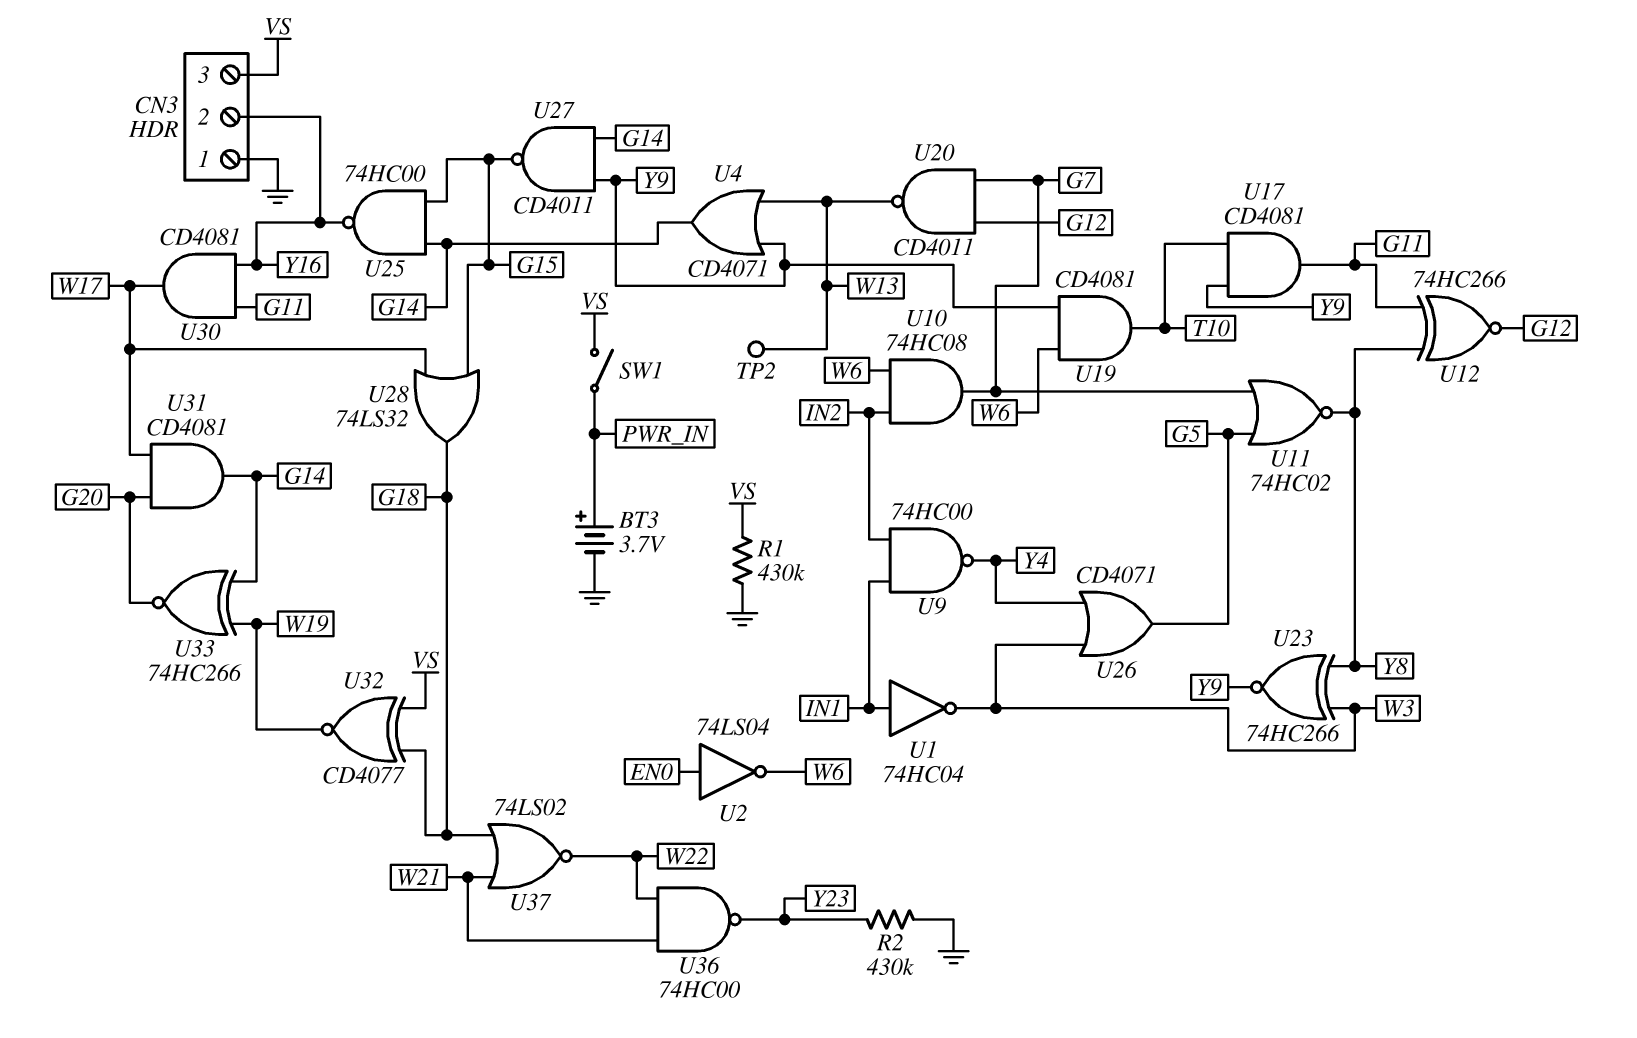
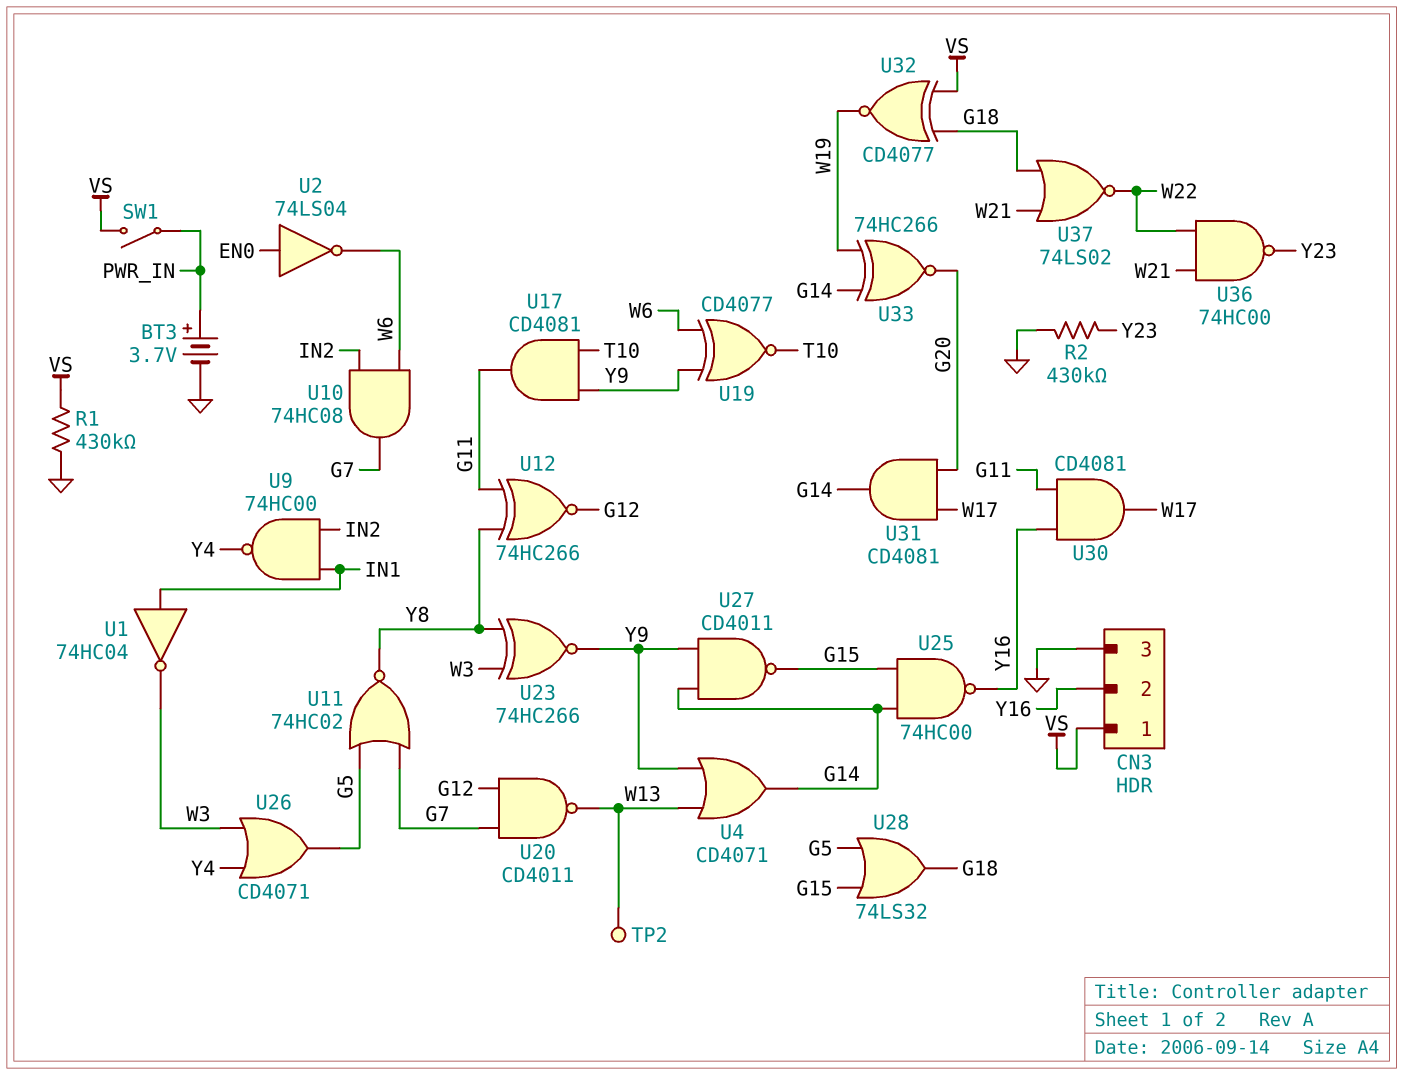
CN3 pin 1: GND -> VS
CN3 pin 3: VS -> GND
U19: AND CD4081 (in W6, in Y9, out T10) -> XNOR CD4077 (in W6, in Y9, out T10)
U28: OR 74LS32 (in G15, in W17, out G18) -> OR 74LS32 (in G5, in G15, out G18)

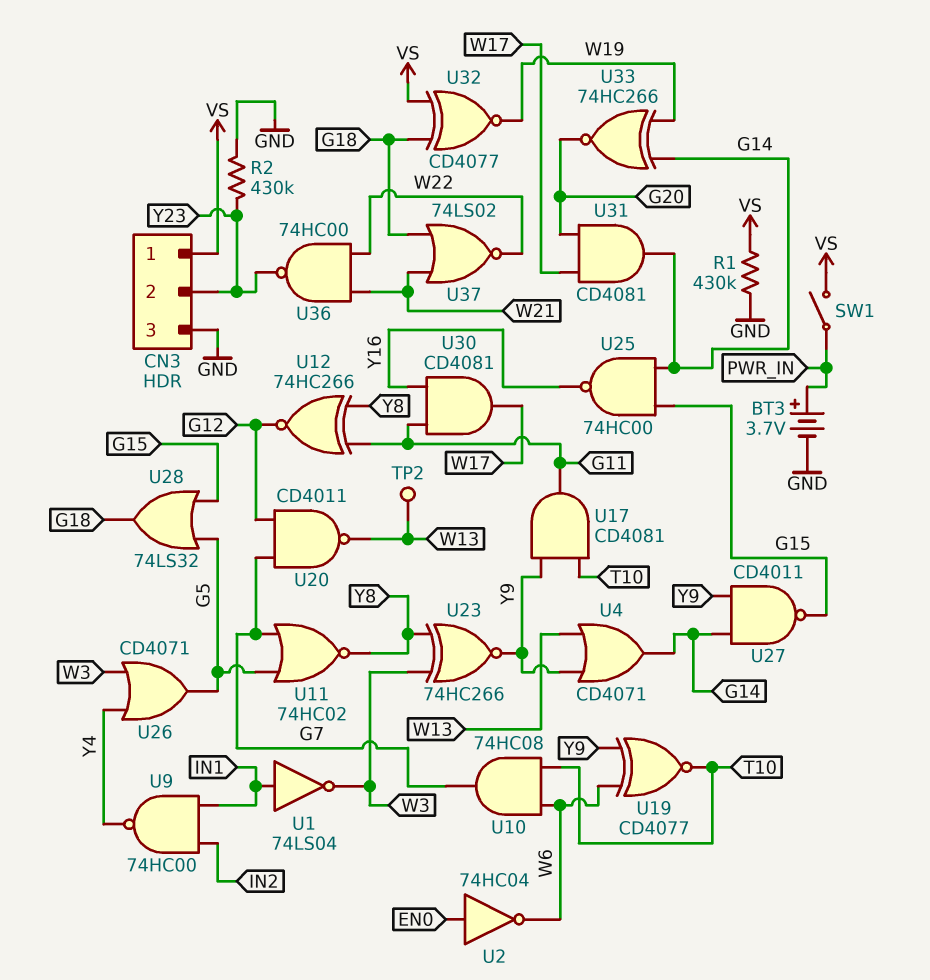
CN3 pin 2: Y16 -> Y23
U1: NOT 74HC04 (in IN1, out W3) -> NOT 74LS04 (in IN1, out W3)
U2: NOT 74LS04 (in EN0, out W6) -> NOT 74HC04 (in EN0, out W6)
U10: AND 74HC08 (in IN2, in W6, out G7) -> AND 74HC08 (in T10, in W6, out G7)

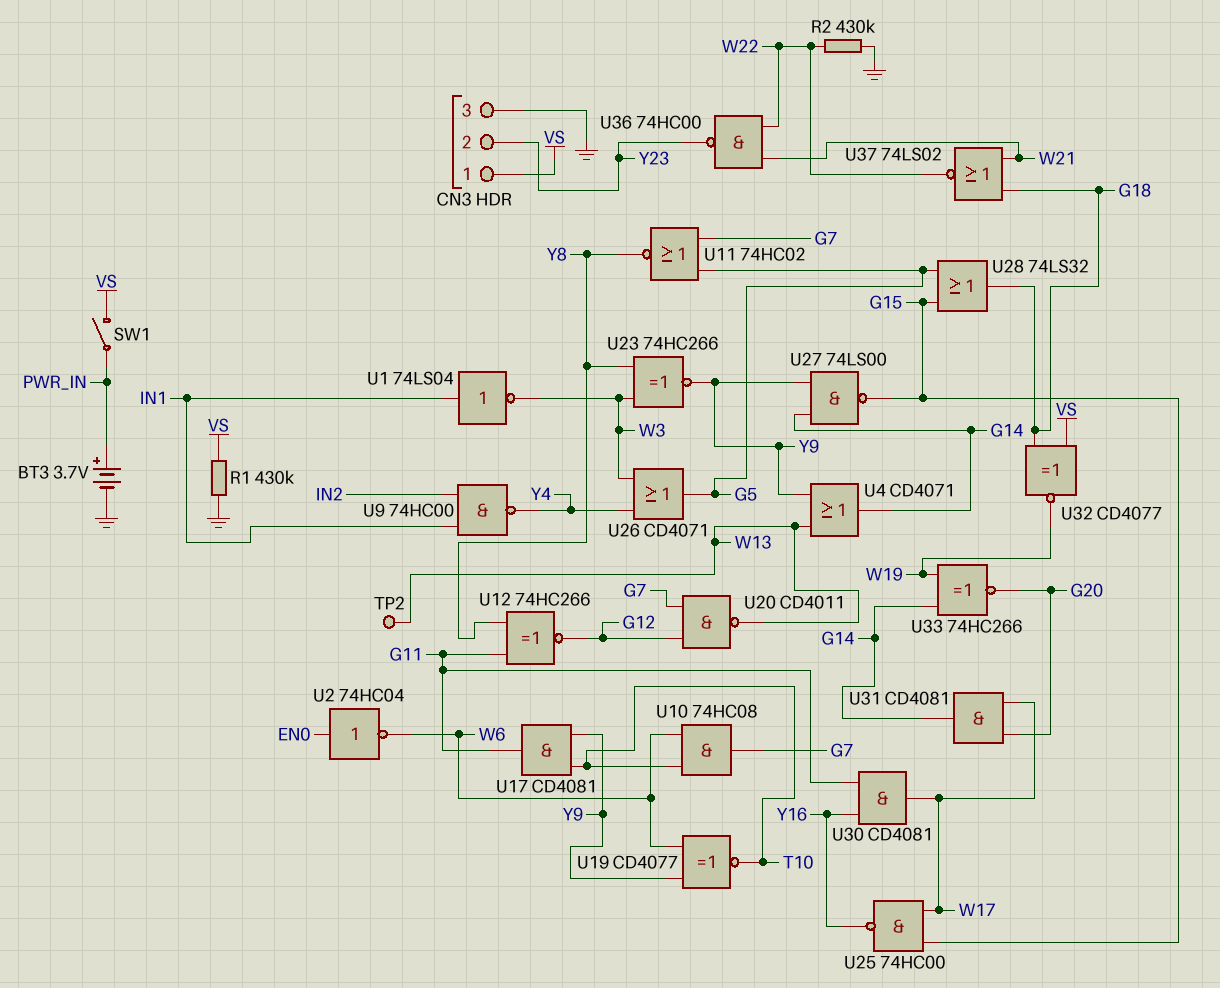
R2: 430k (GND, Y23) -> 430k (GND, W22)
U25: NAND 74HC00 (in G14, in G15, out Y16) -> NAND 74HC00 (in G15, in W17, out Y16)
U27: NAND CD4011 (in G14, in Y9, out G15) -> NAND 74LS00 (in G14, in Y9, out G15)

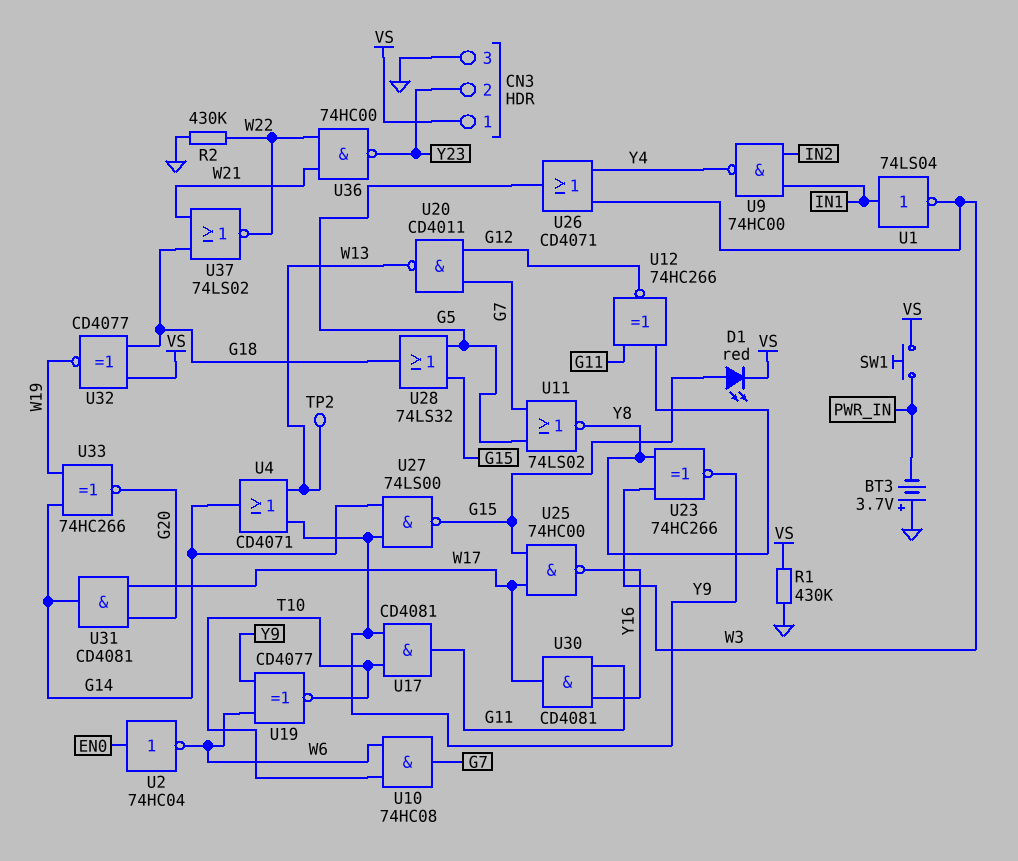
BT3: 3.7V (plus PWR_IN, minus GND) -> 3.7V (plus GND, minus PWR_IN)
D1: none -> LED red (A G15, K VS)
SW1: switch (PWR_IN, VS) -> button (PWR_IN, VS)
U11: NOR 74HC02 (in G5, in G7, out Y8) -> NOR 74LS02 (in G5, in G7, out Y8)

